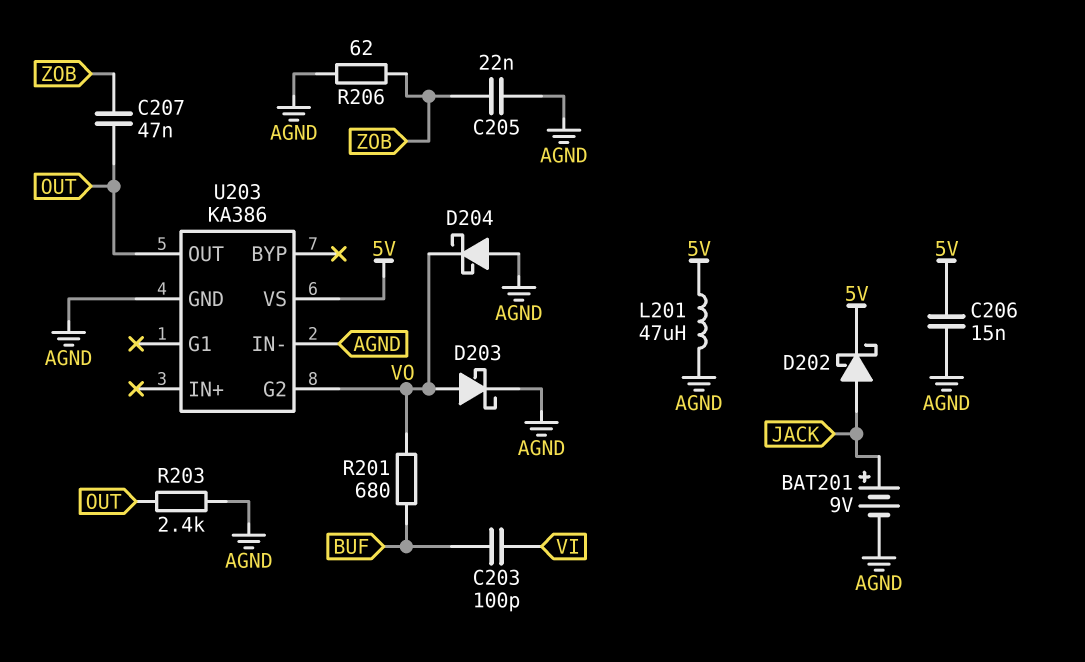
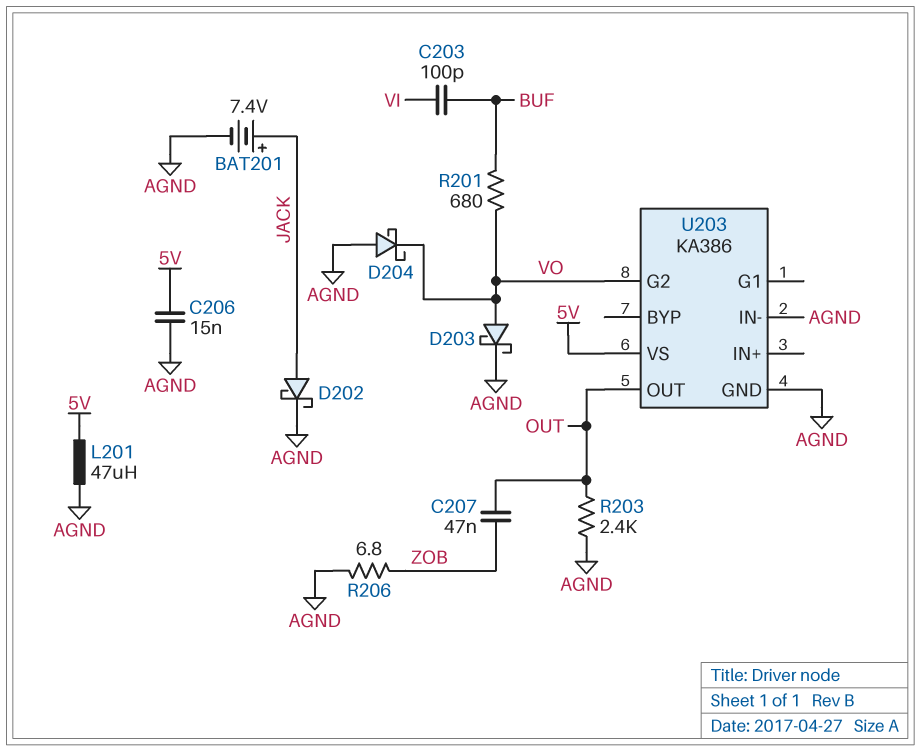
BAT201: 9V (plus JACK, minus AGND) -> 7.4V (plus JACK, minus AGND)
C205: 22nF (AGND, ZOB) -> none
D202: schottky (A JACK, K 5V) -> schottky (A JACK, K AGND)
R206: 62 (AGND, ZOB) -> 6.8 (AGND, ZOB)

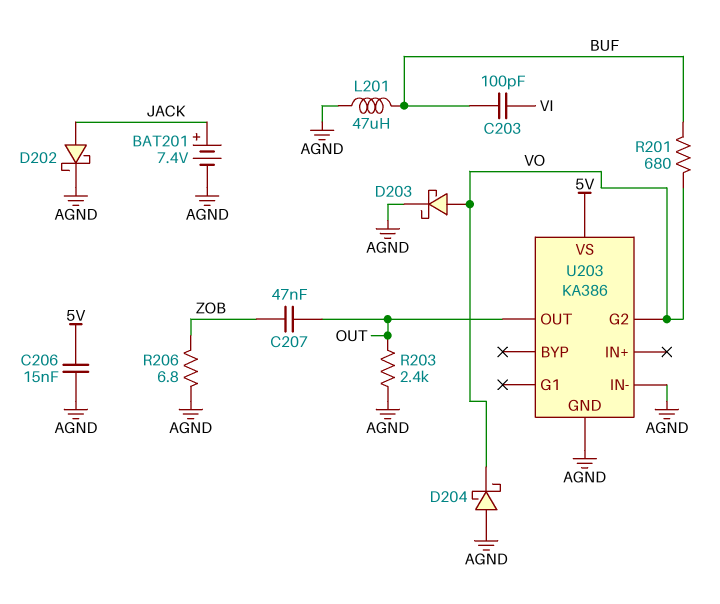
L201: 47uH (5V, AGND) -> 47uH (AGND, BUF)

